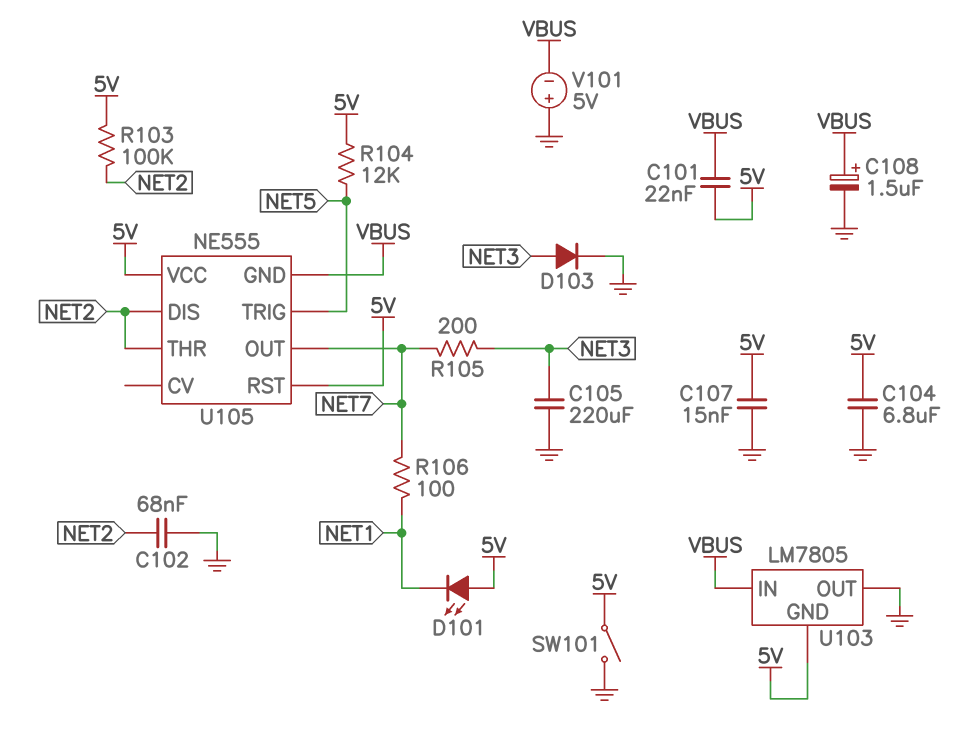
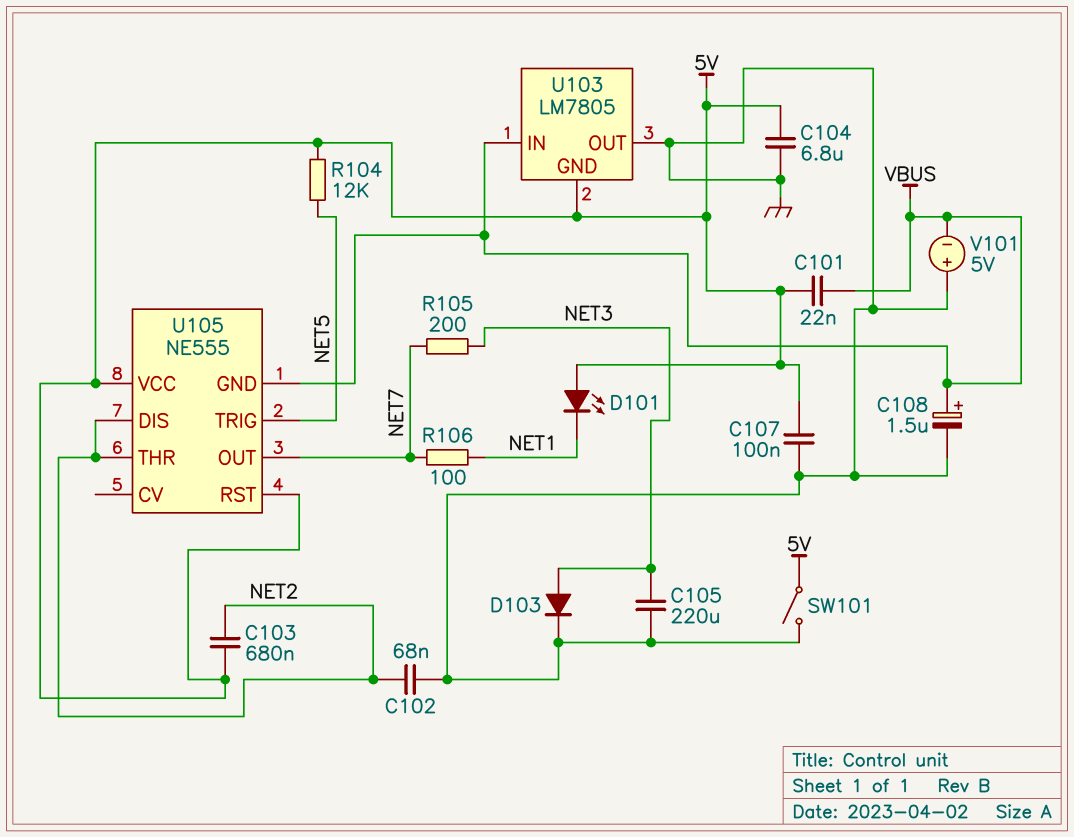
C103: none -> 680nF (5V, NET2)
C107: 15nF (5V, GND) -> 100nF (5V, GND)
R103: 100k (5V, NET2) -> none

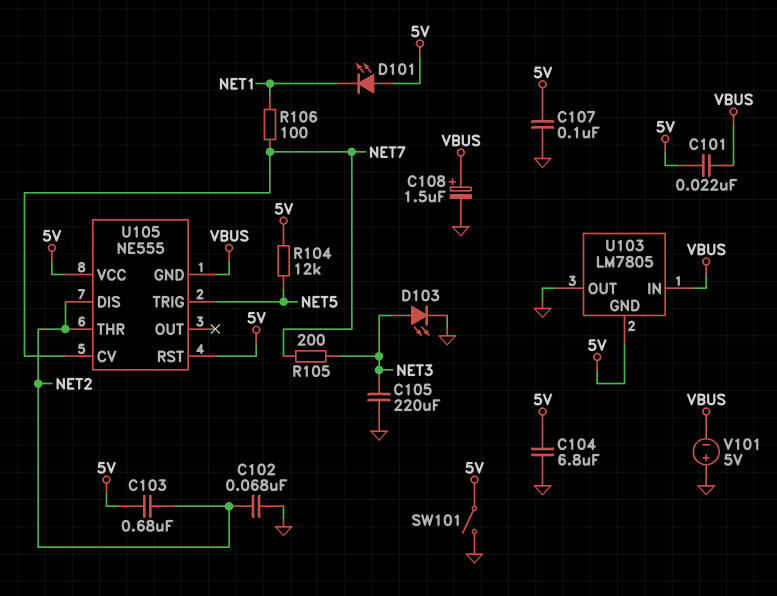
D103: diode (A NET3, K GND) -> LED (A NET3, K GND)
U105 pin CV: none -> NET7
U105 pin OUT: NET7 -> none

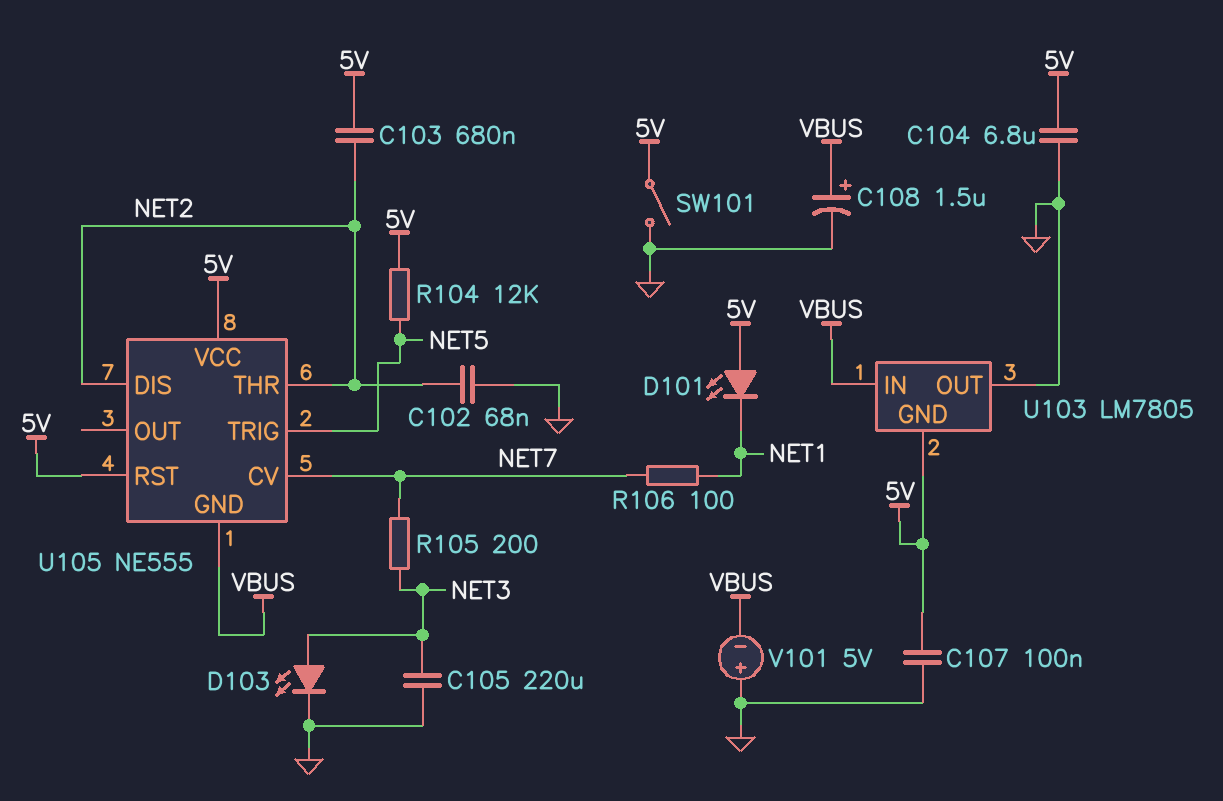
C101: 22nF (5V, VBUS) -> none

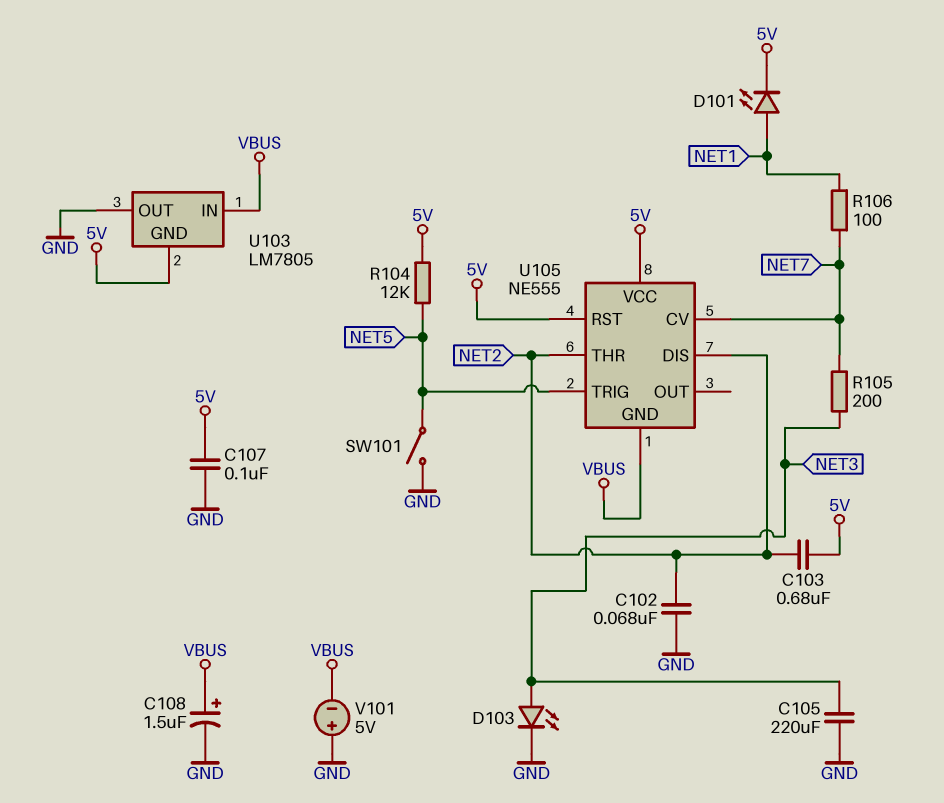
C104: 6.8uF (5V, GND) -> none
D101: LED (A 5V, K NET1) -> LED (A NET1, K 5V)
SW101: switch (5V, GND) -> switch (GND, NET5)

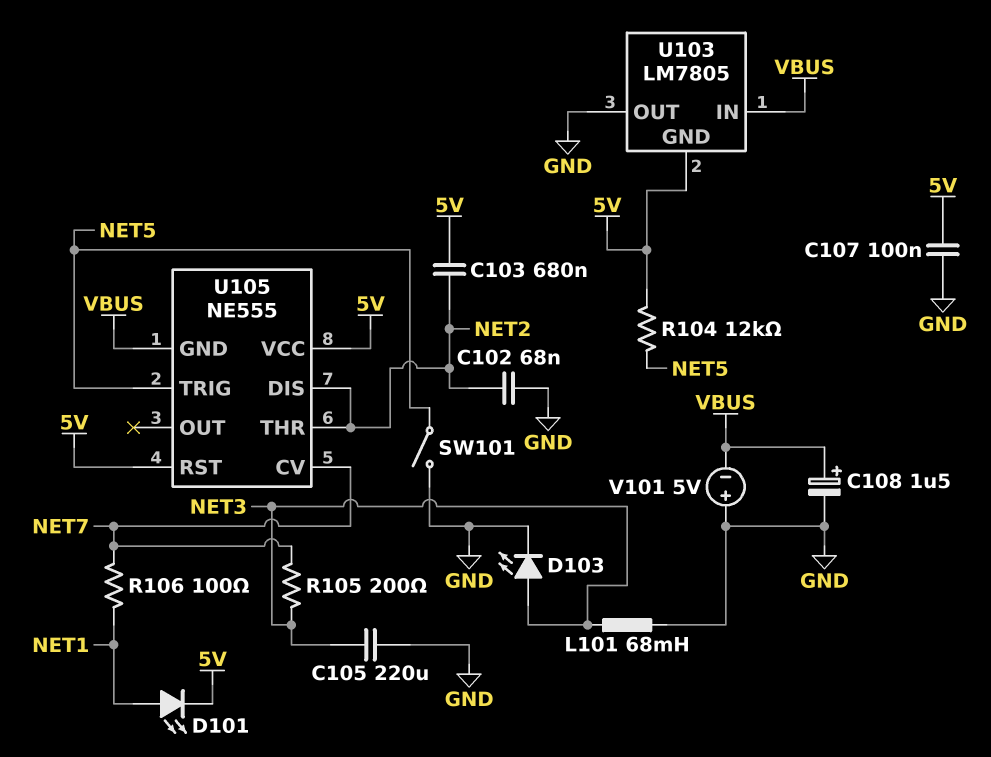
L101: none -> 68mH (GND, NET3)

